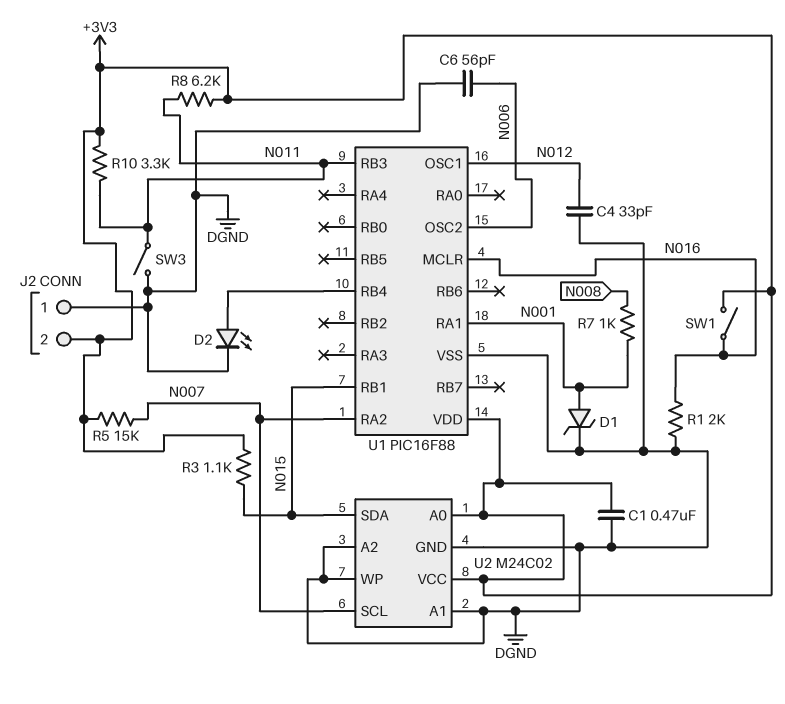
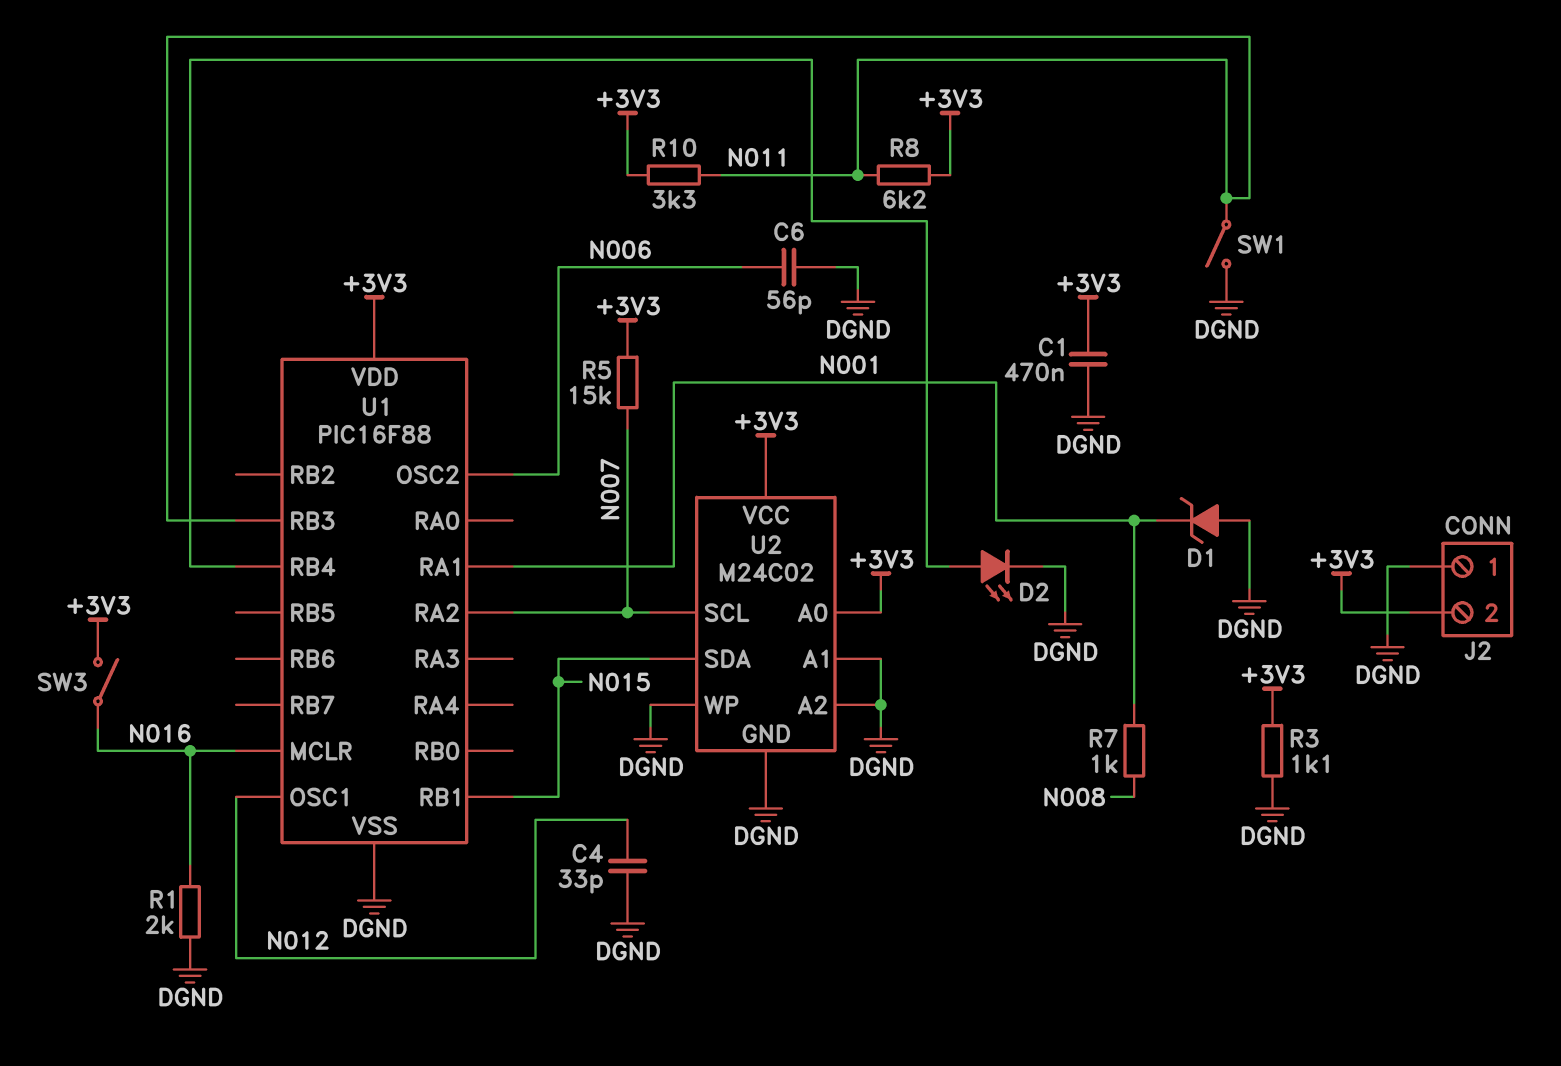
D1: zener (A N001, K DGND) -> zener (A DGND, K N001)
R3: 1.1k (+3V3, N015) -> 1.1k (+3V3, DGND)
SW1: switch (+3V3, N016) -> switch (DGND, N011)
SW3: switch (DGND, N011) -> switch (+3V3, N016)

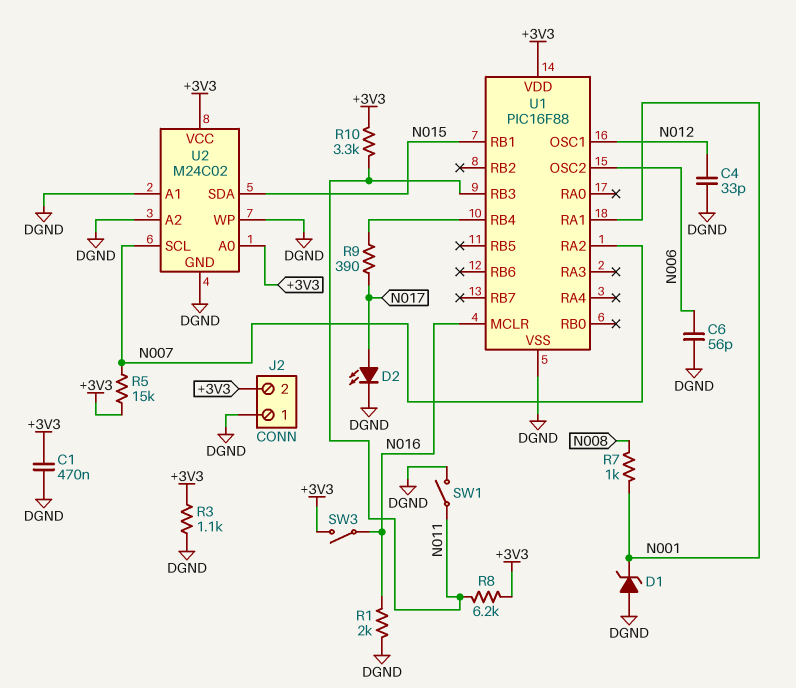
D2: LED (A U1/RB4, K DGND) -> LED (A N017, K DGND)
R9: none -> 390 (N017, U1/RB4)

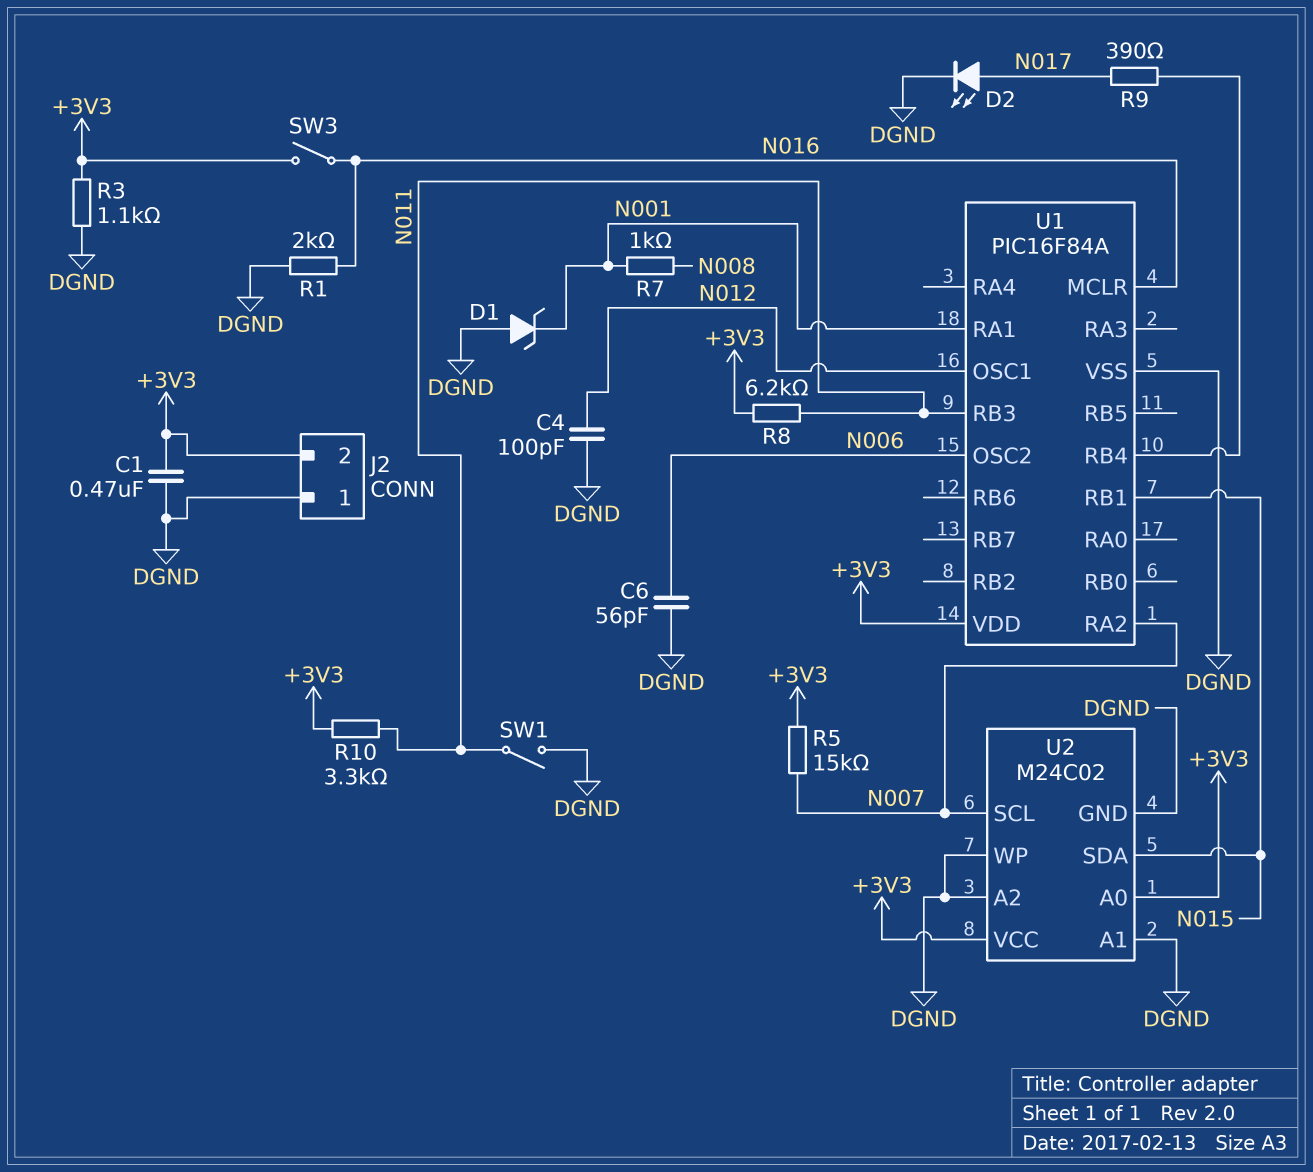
C4: 33pF (DGND, N012) -> 100pF (DGND, N012)
U1: PIC16F88 -> PIC16F84A

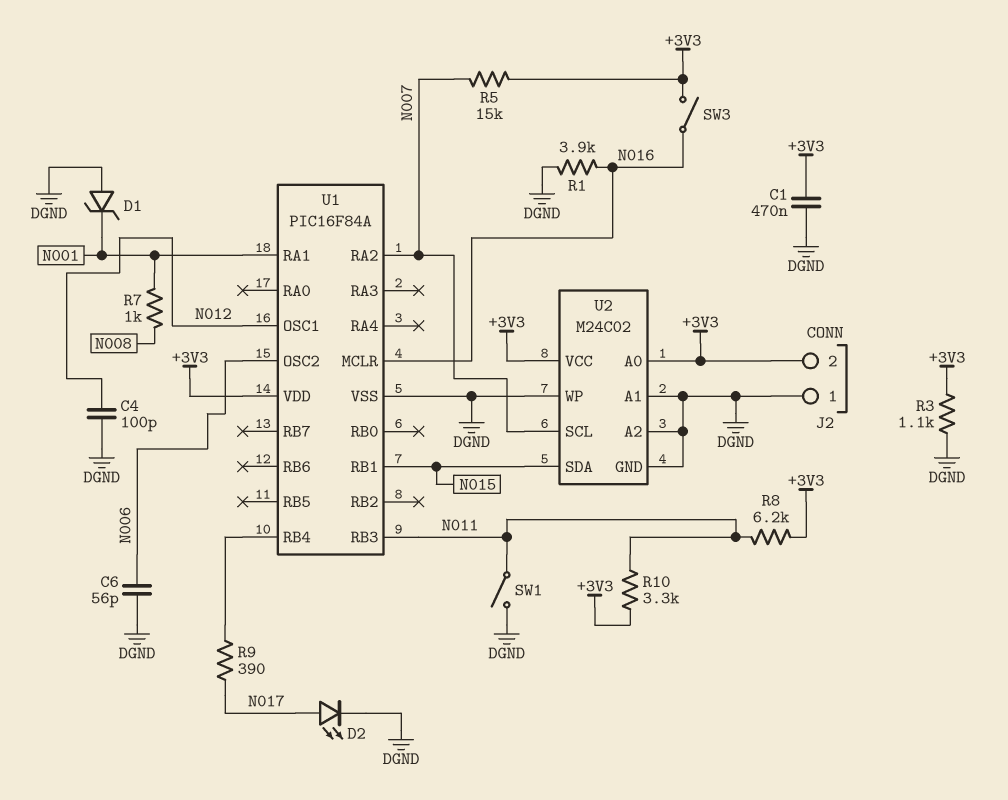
R1: 2k (DGND, N016) -> 3.9k (DGND, N016)

